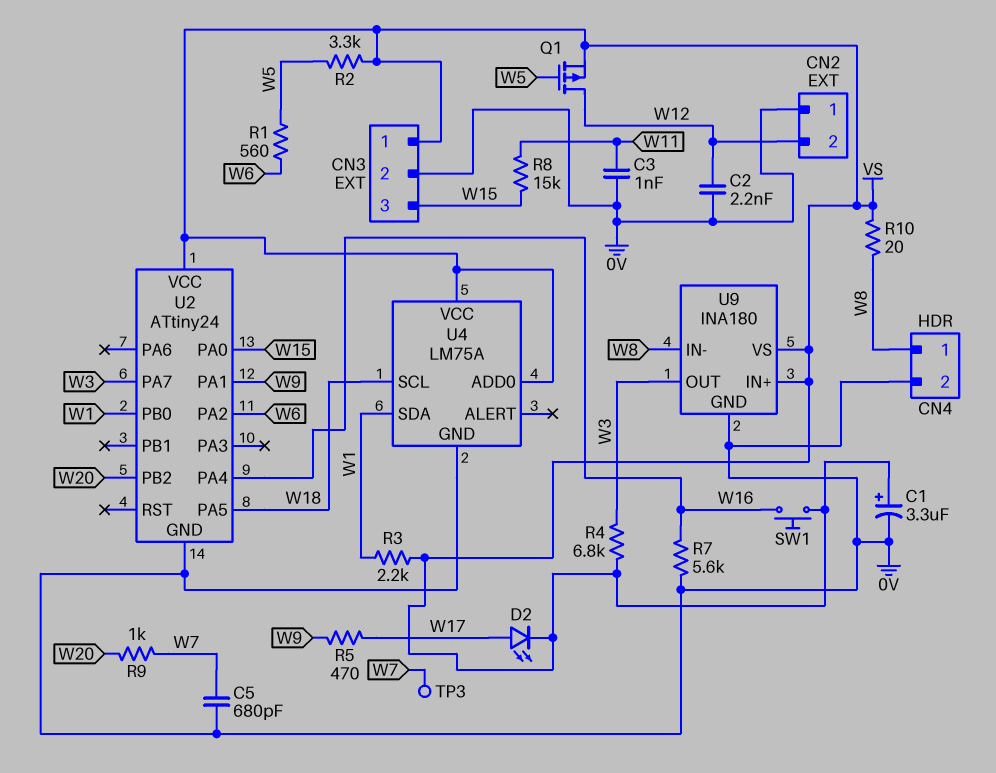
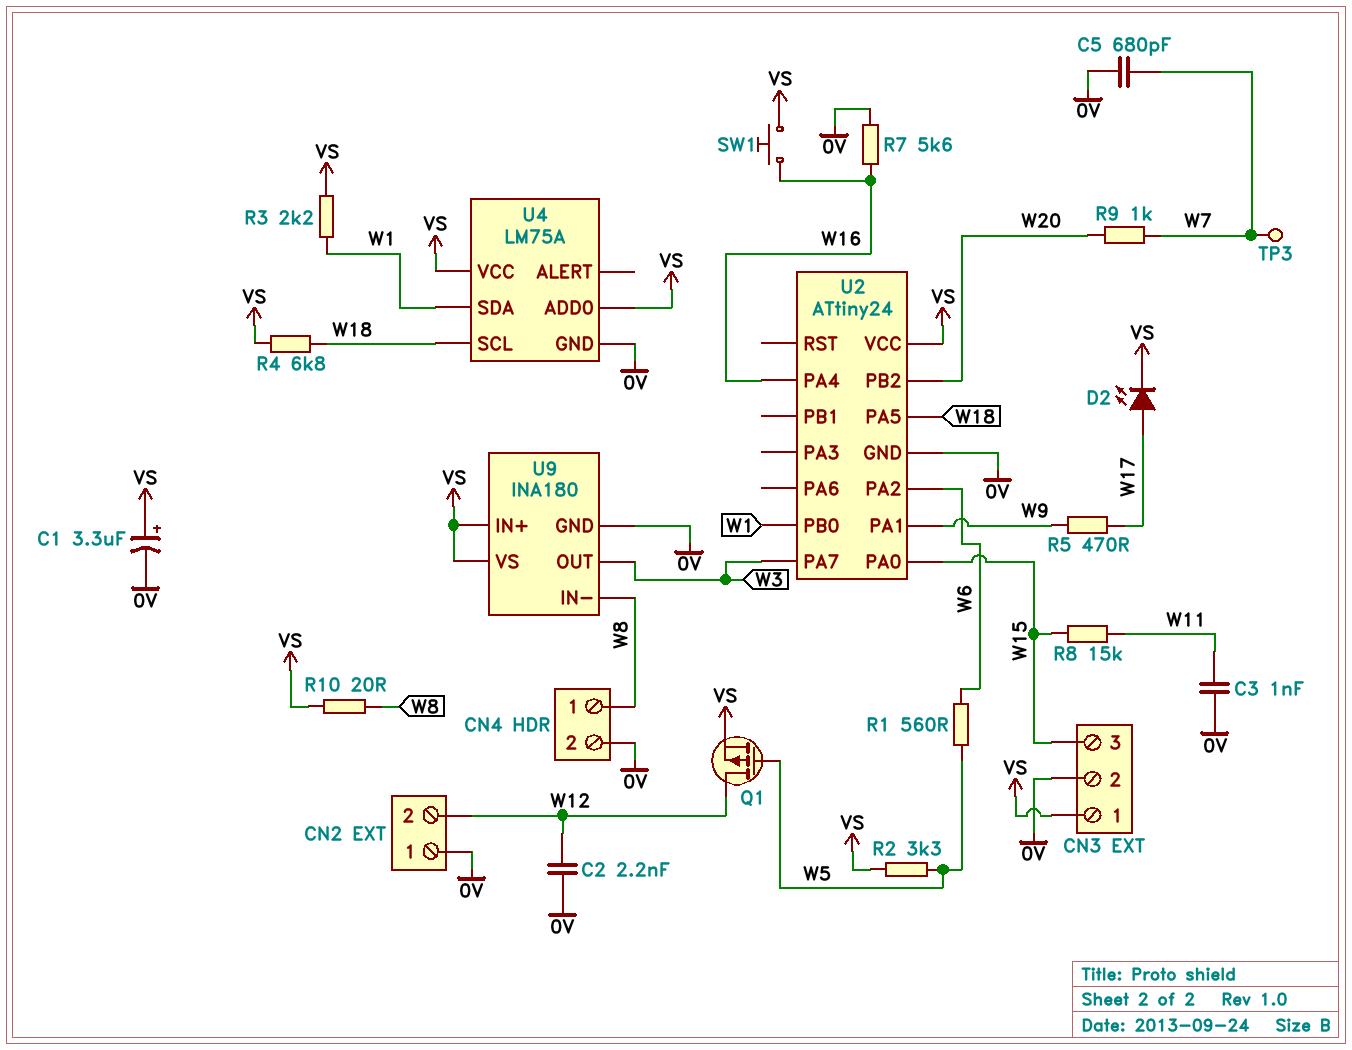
R4: 6.8k (VS, W3) -> 6.8k (VS, W18)

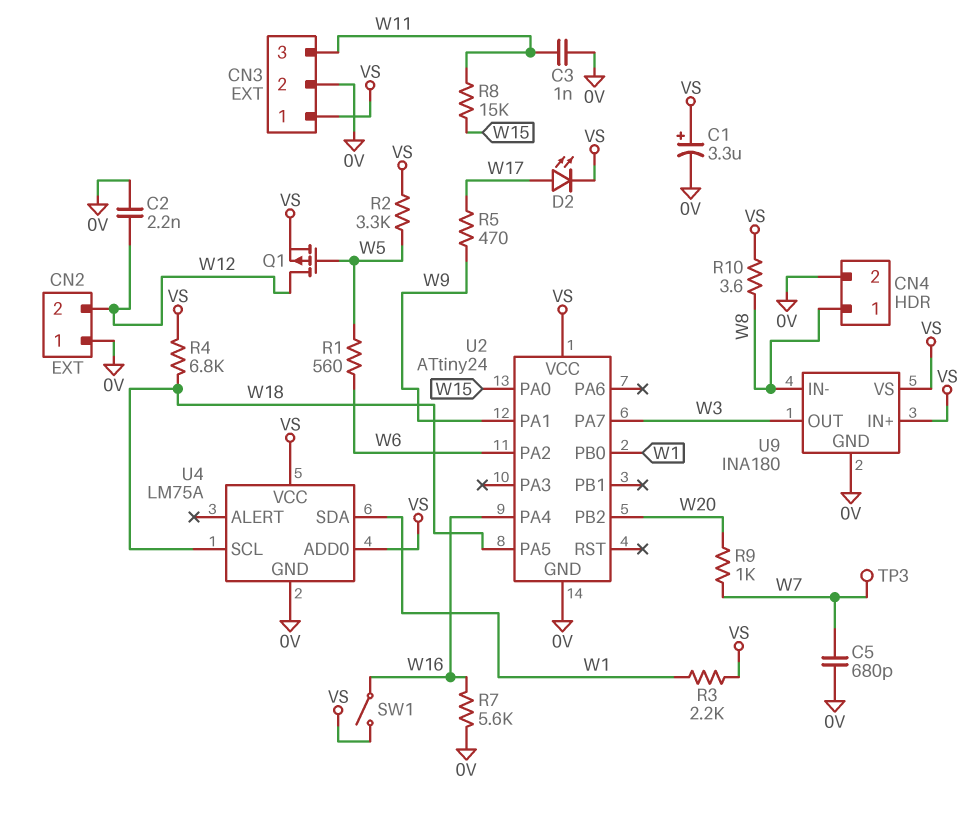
CN3 pin 3: W15 -> W11
R10: 20 (VS, W8) -> 3.6 (VS, W8)
SW1: button (VS, W16) -> switch (VS, W16)

